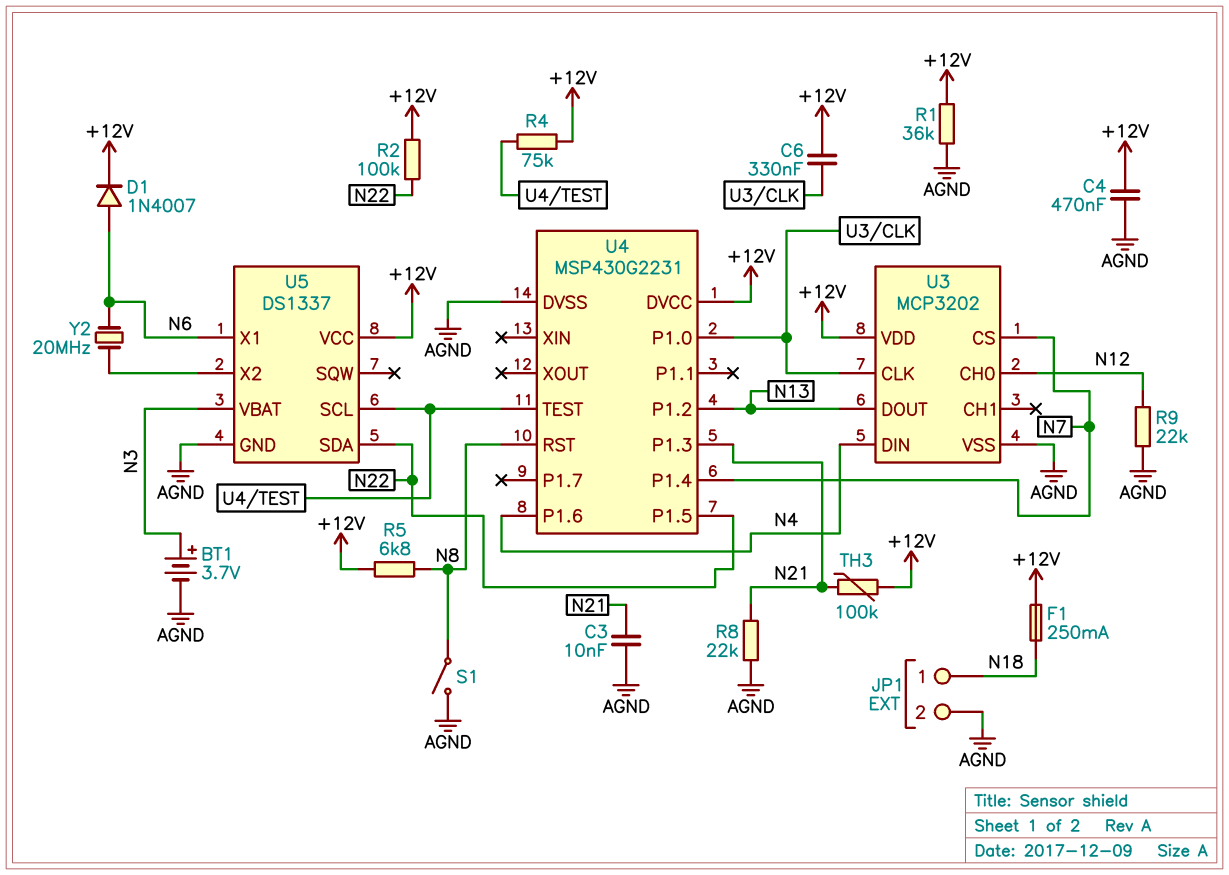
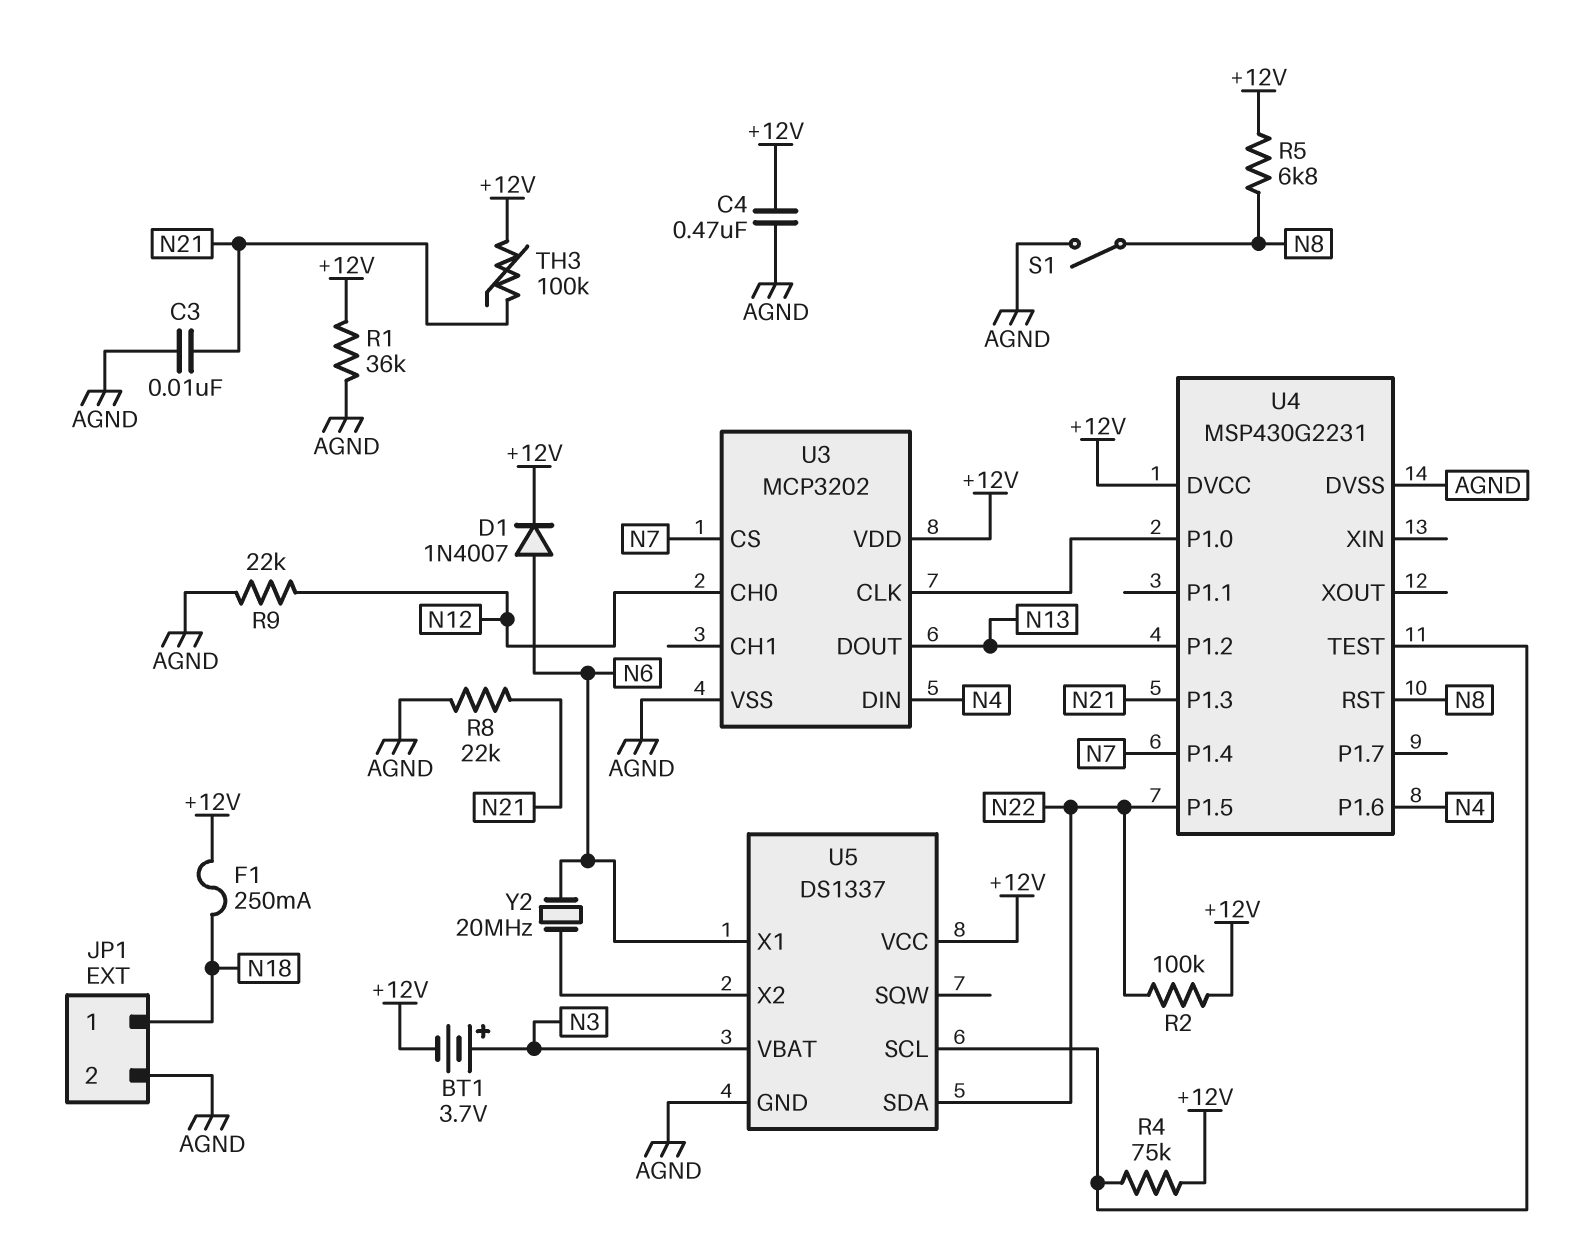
BT1: 3.7V (plus N3, minus AGND) -> 3.7V (plus N3, minus +12V)
C6: 330nF (+12V, U3/CLK) -> none

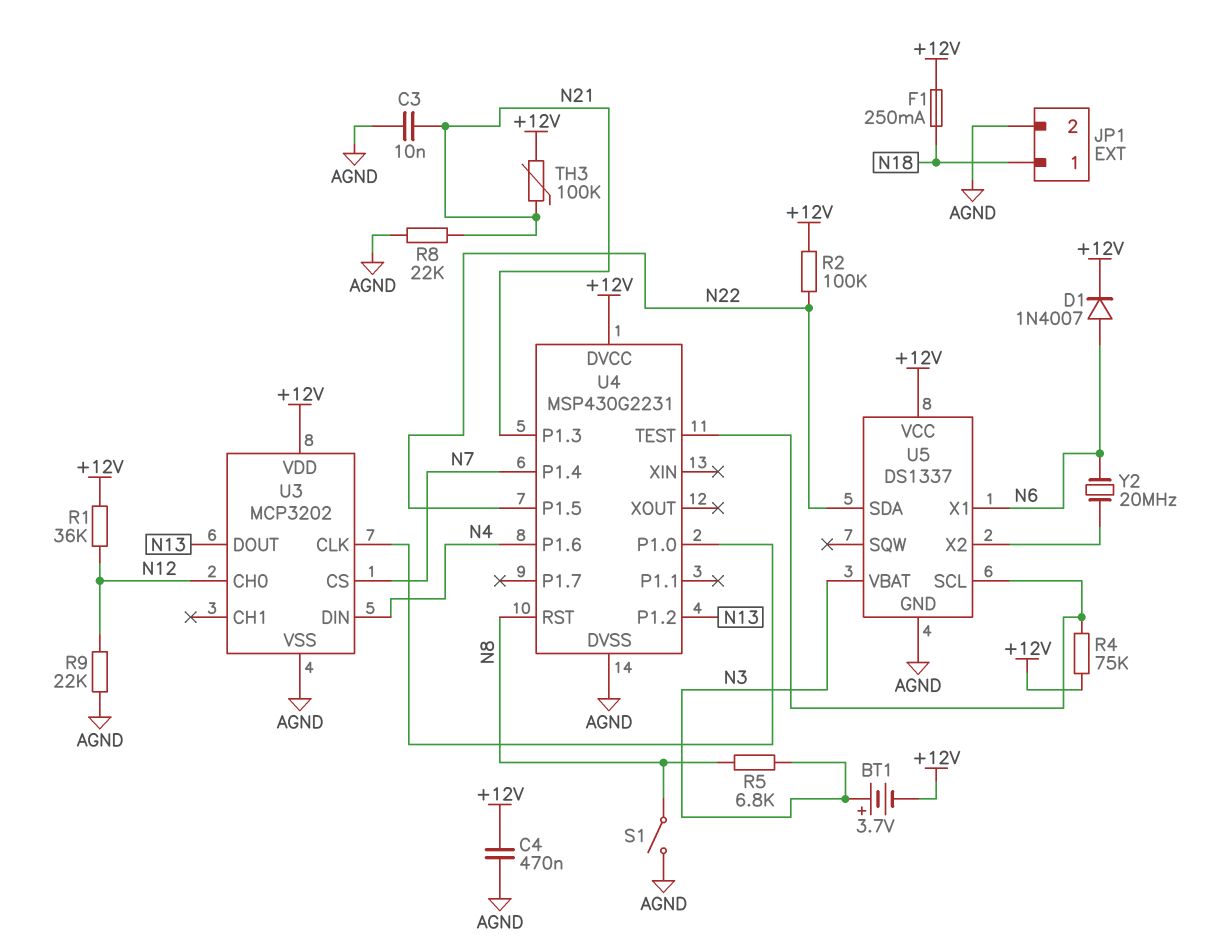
R1: 36k (+12V, AGND) -> 36k (+12V, N12)
R5: 6.8k (+12V, N8) -> 6.8k (N3, N8)

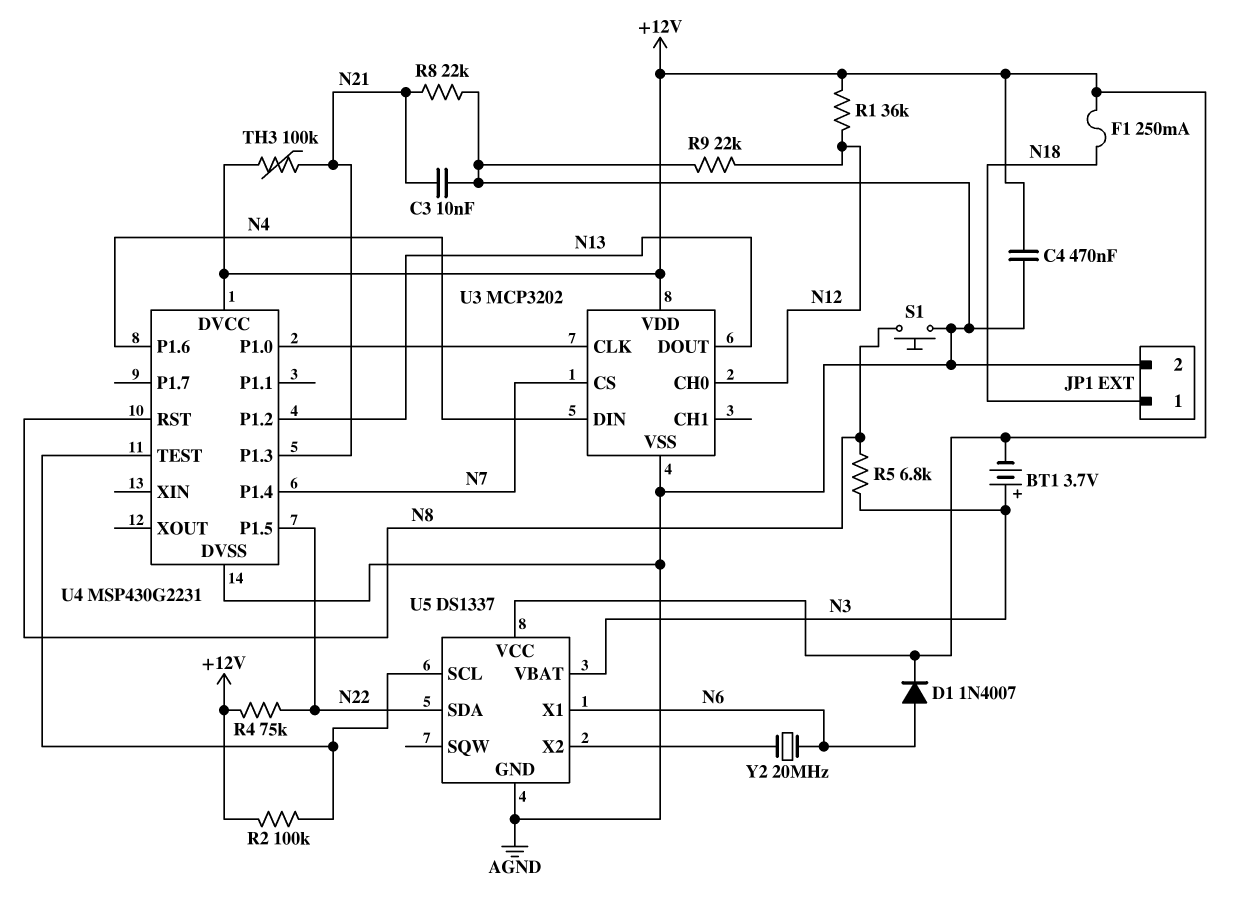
R2: 100k (+12V, N22) -> 100k (+12V, U4/TEST)
R4: 75k (+12V, U4/TEST) -> 75k (+12V, N22)
S1: switch (AGND, N8) -> button (AGND, N8)

